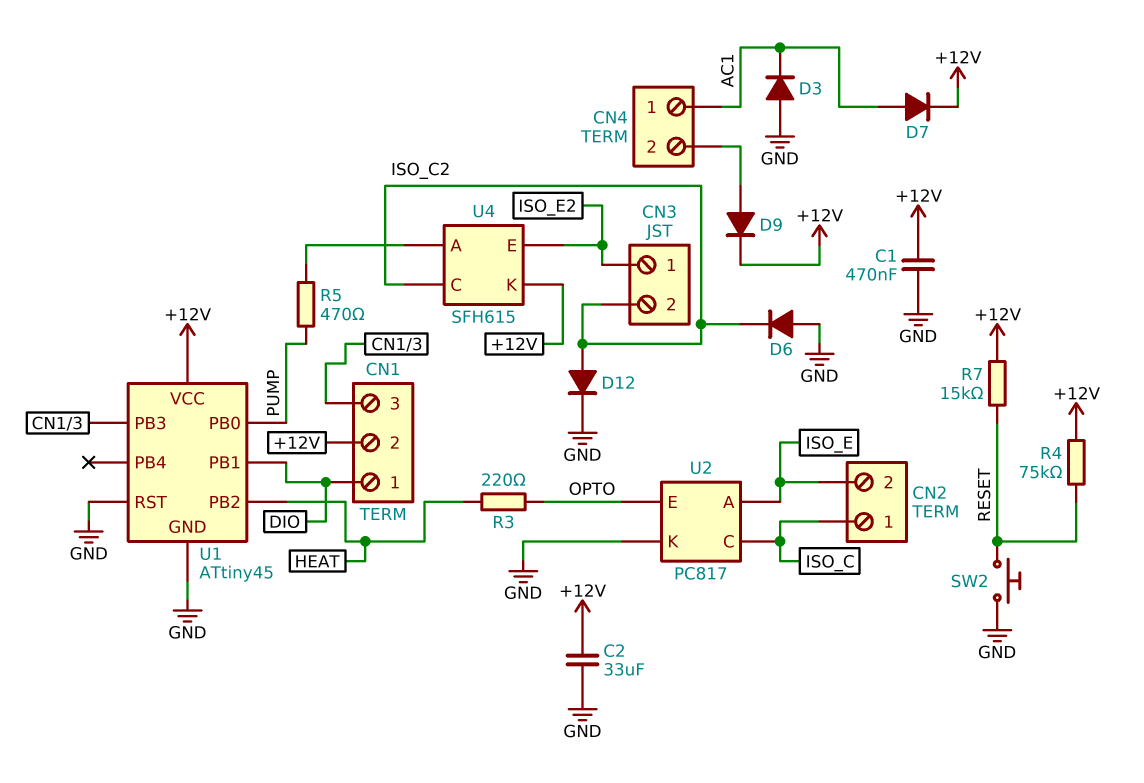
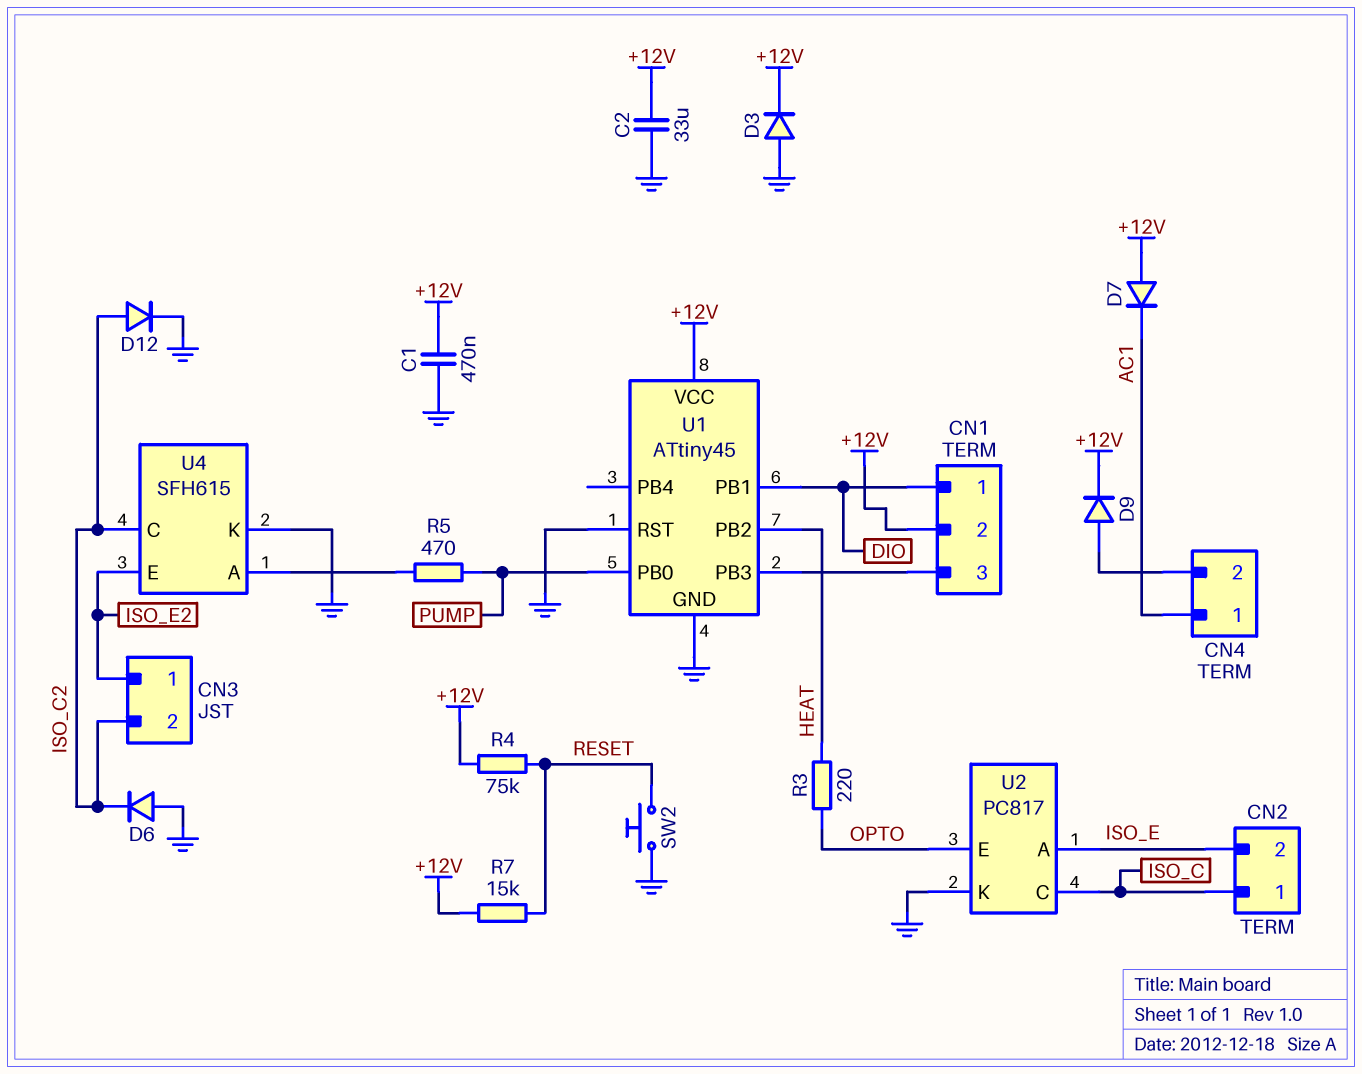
D3: diode (A GND, K AC1) -> diode (A GND, K +12V)
D7: diode (A AC1, K +12V) -> diode (A +12V, K AC1)
U4 pin K: +12V -> GND

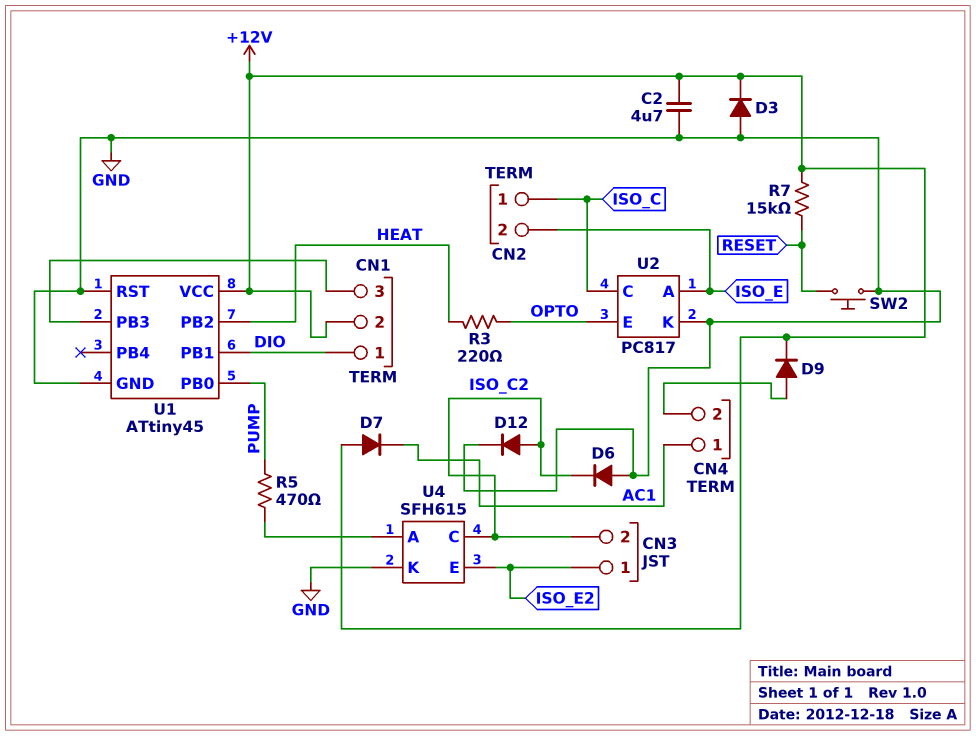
C1: 470nF (+12V, GND) -> none
C2: 33uF (+12V, GND) -> 4.7uF (+12V, GND)
R4: 75k (+12V, RESET) -> none

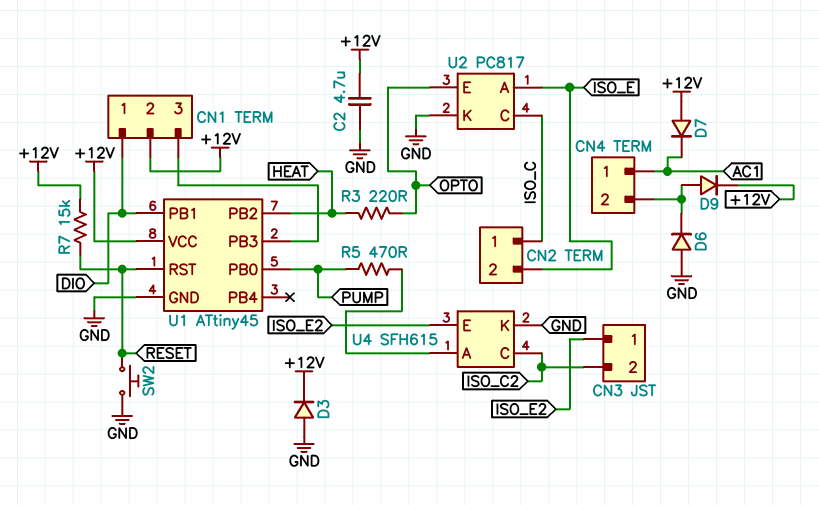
D6: diode (A GND, K ISO_C2) -> diode (A GND, K CN4/2)
D12: diode (A ISO_C2, K GND) -> none
U1 pin RST: GND -> RESET

